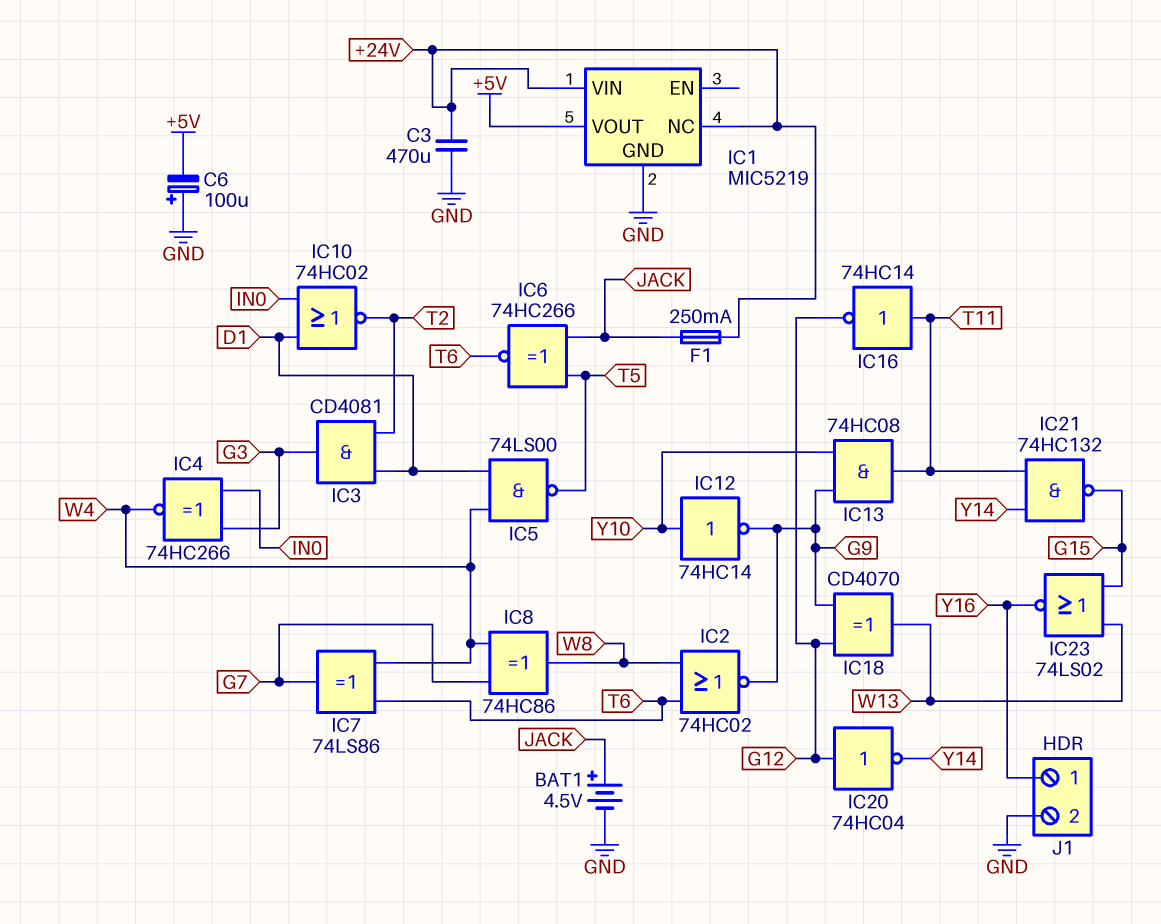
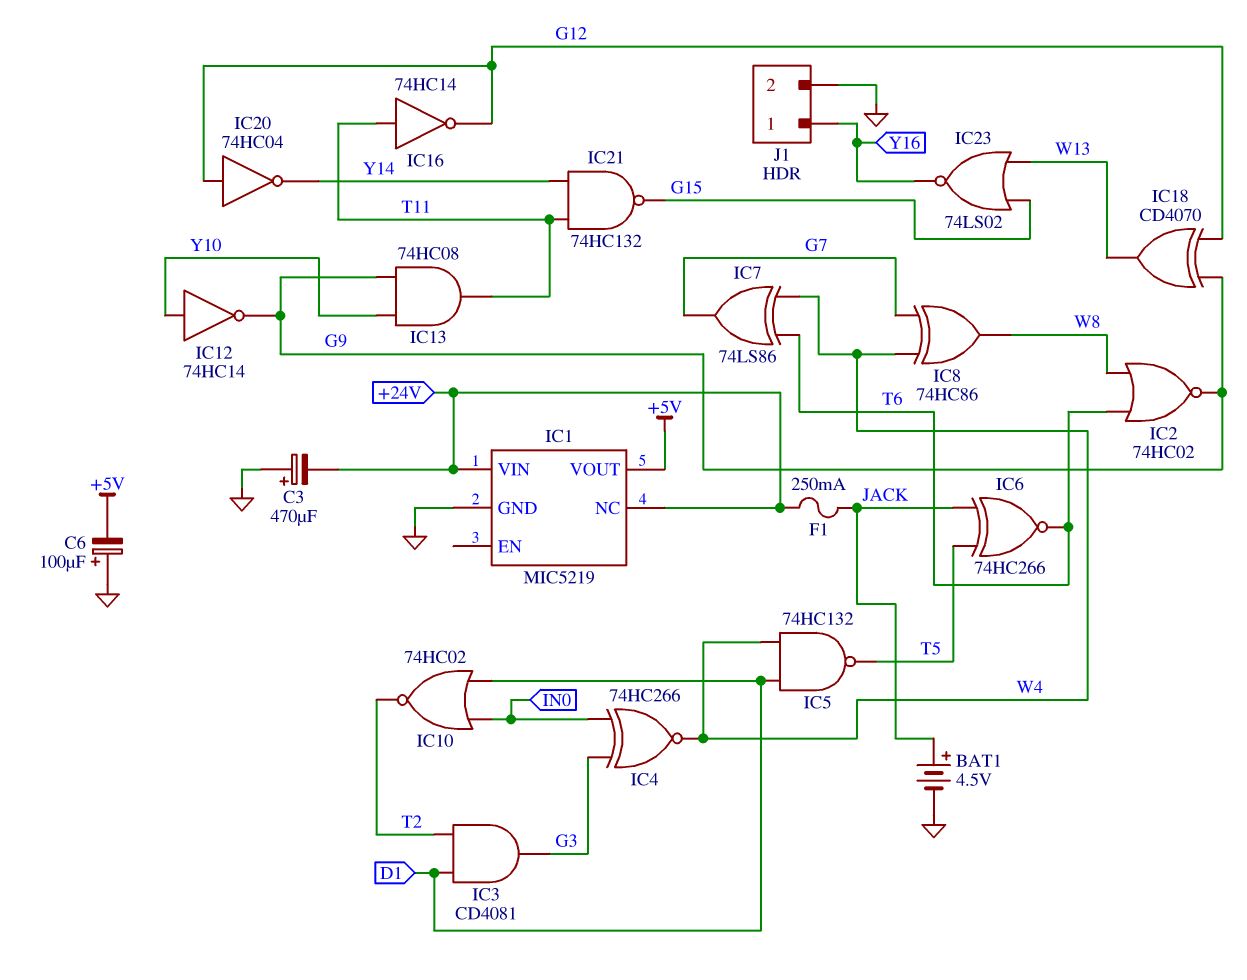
C3: 470uF (+24V, GND) -> 470uF (plus GND, minus +24V)
IC5: NAND 74LS00 (in D1, in W4, out T5) -> NAND 74HC132 (in D1, in W4, out T5)

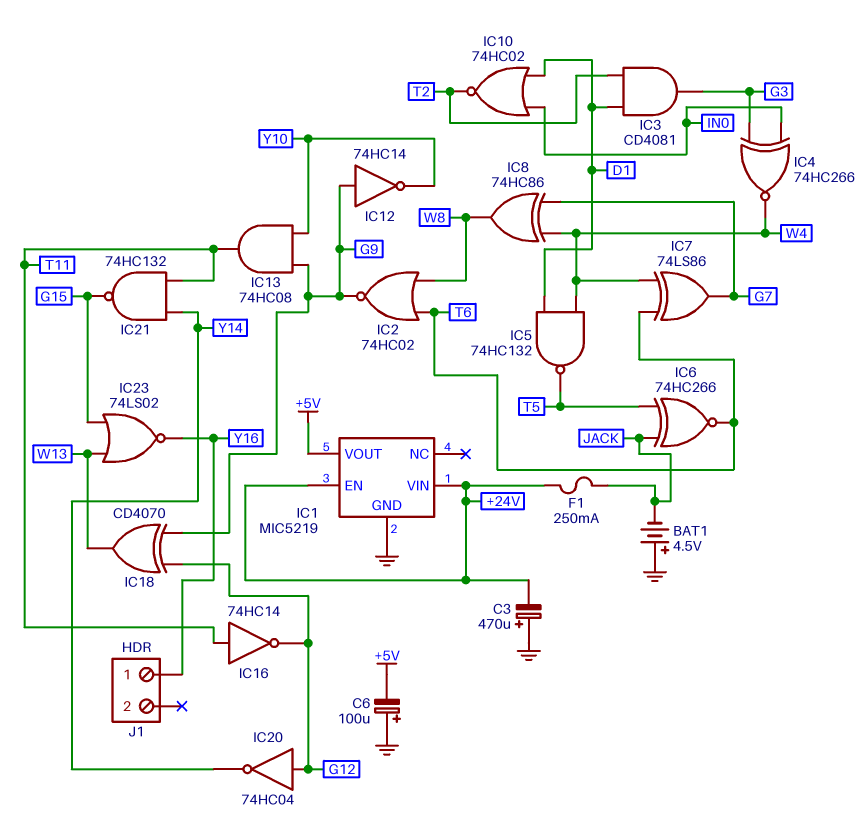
BAT1: 4.5V (plus JACK, minus GND) -> 4.5V (plus GND, minus JACK)
IC1 pin EN: none -> +24V
IC1 pin NC: +24V -> none
IC12: NOT 74HC14 (in Y10, out G9) -> NOT 74HC14 (in G9, out Y10)
J1 pin 2: GND -> none

